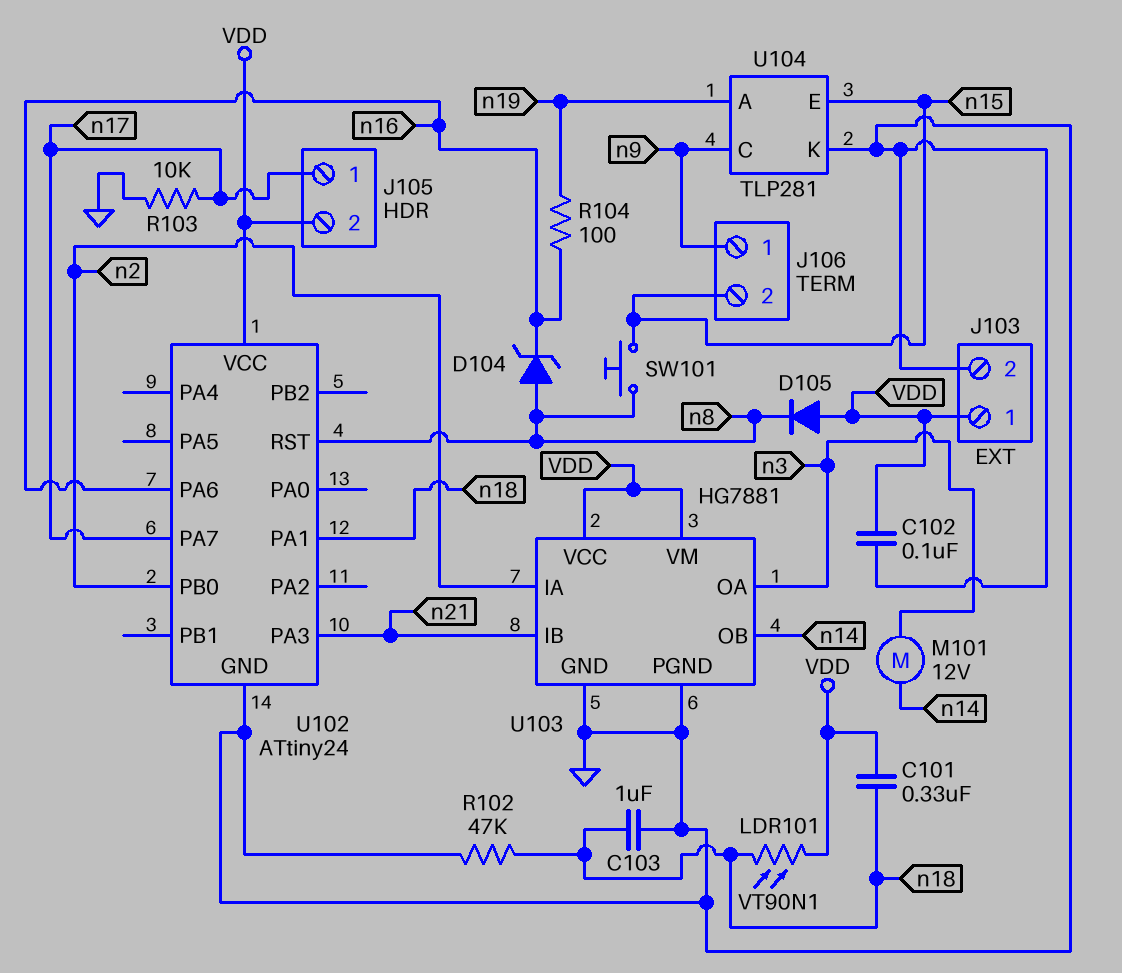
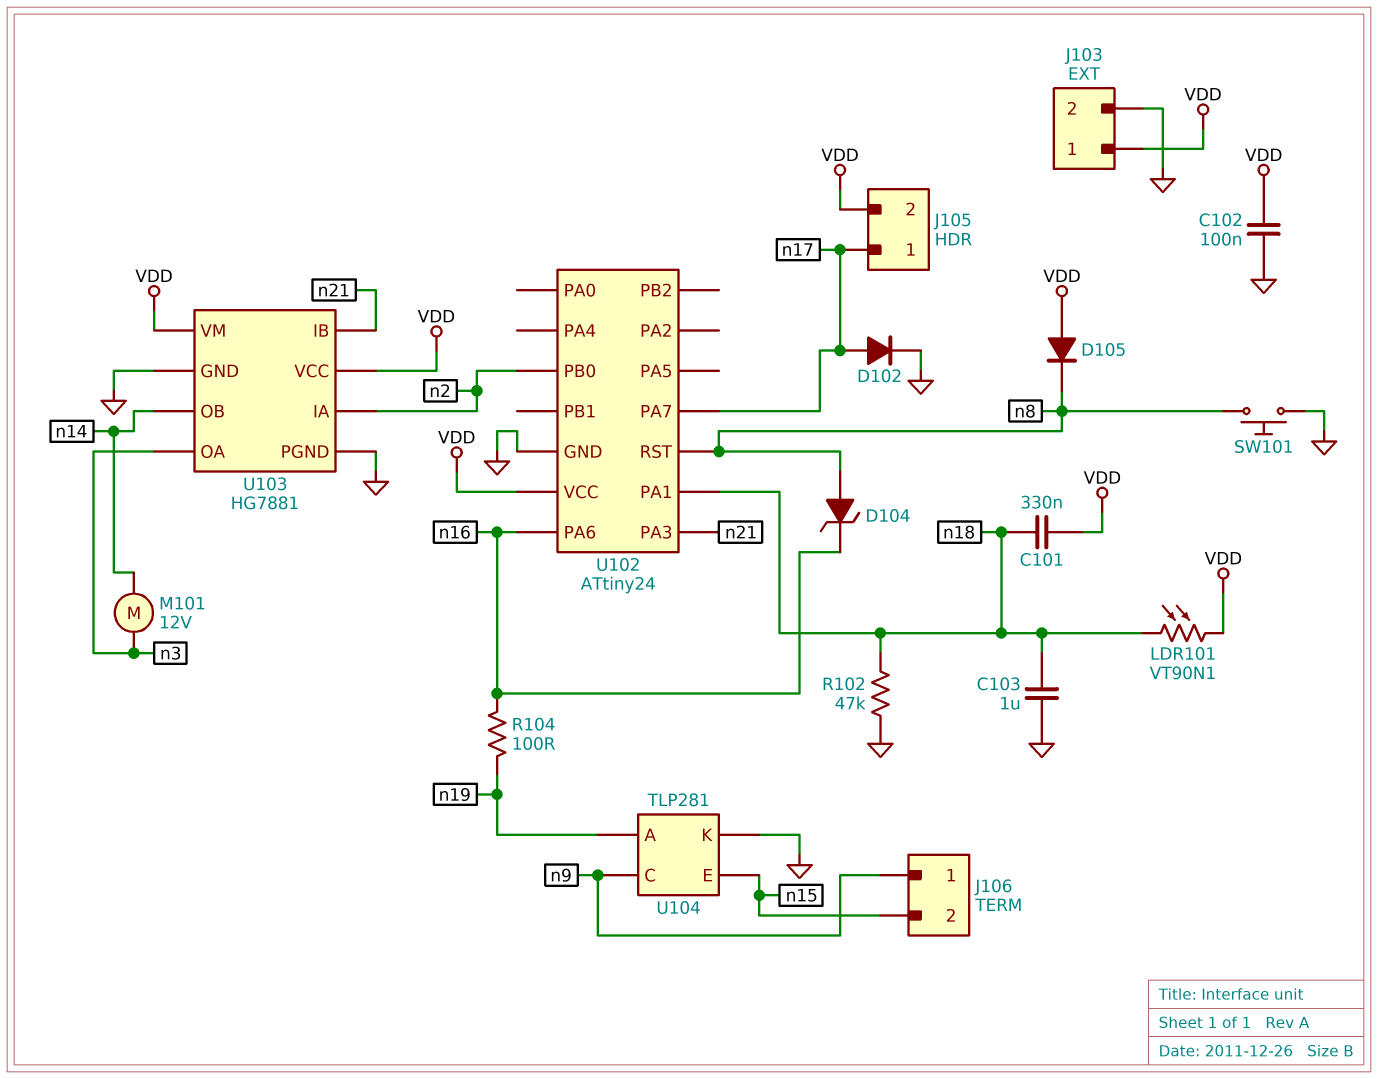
D102: none -> diode (A n17, K GND)
R103: 10k (GND, n17) -> none
SW101: button (n8, n15) -> button (GND, n8)

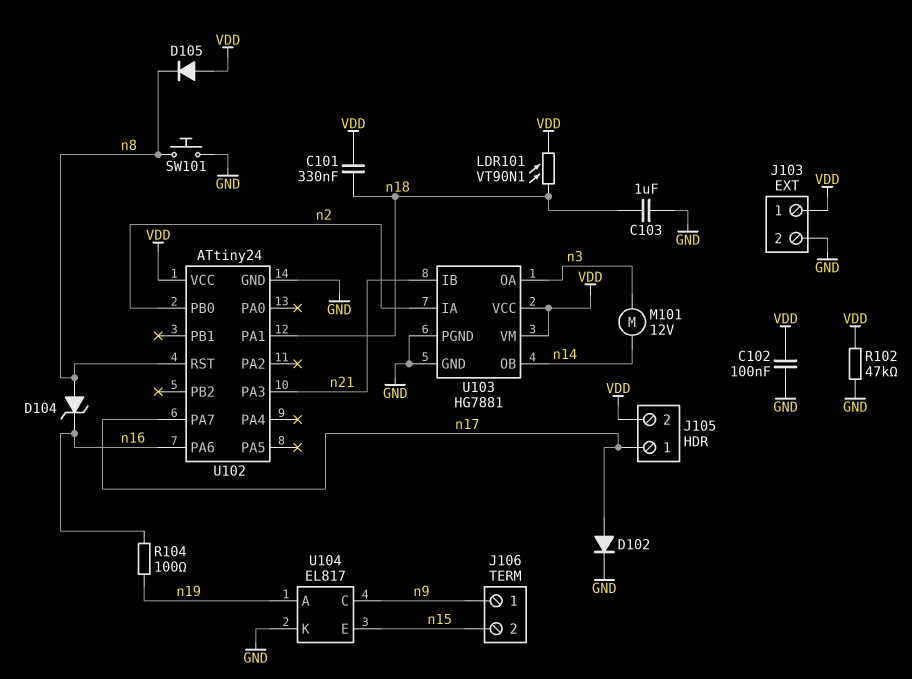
R102: 47k (GND, n18) -> 47k (GND, VDD)
U104: TLP281 -> EL817

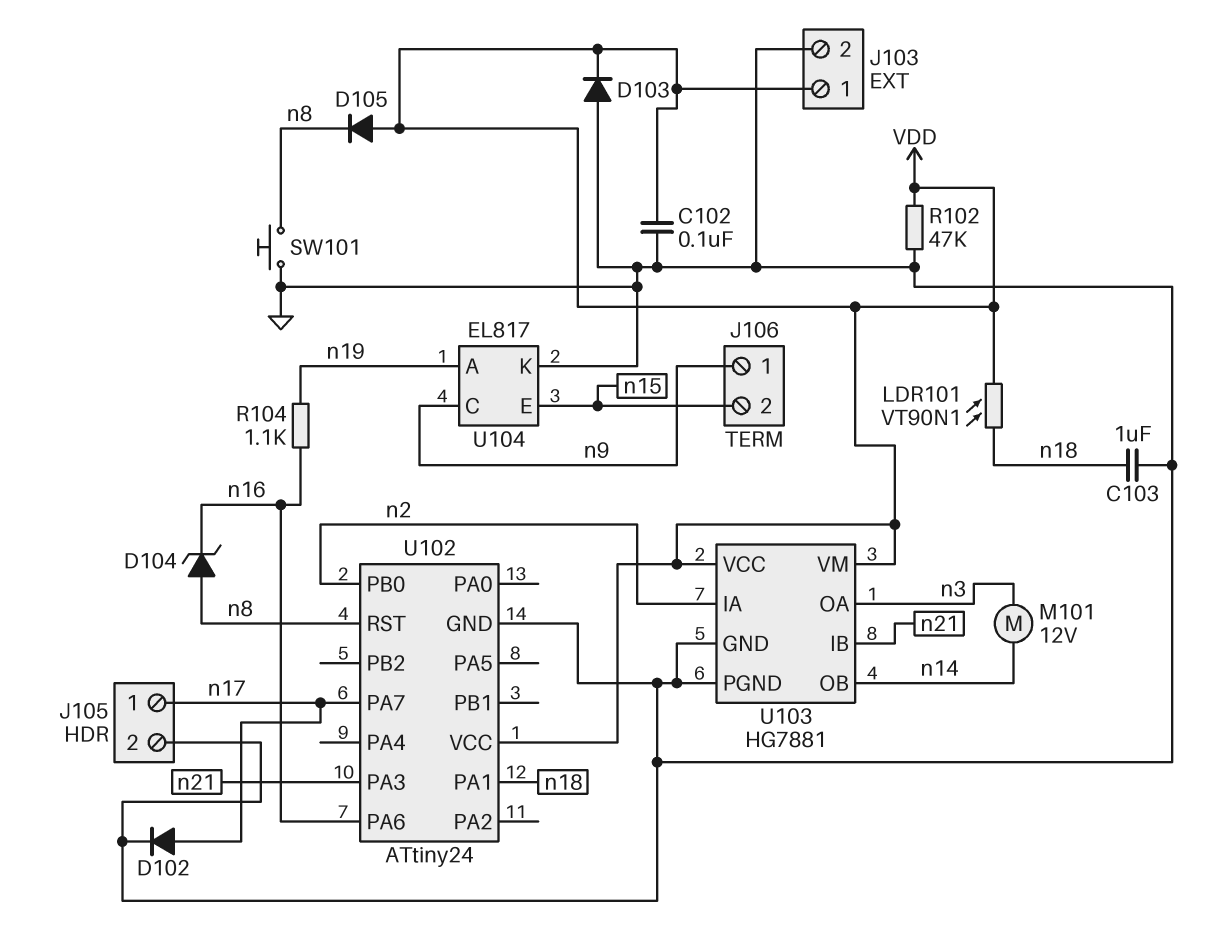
C101: 330nF (VDD, n18) -> none
D103: none -> diode (A GND, K VDD)
J105 pin 2: VDD -> GND
R104: 100 (n16, n19) -> 1.1k (n16, n19)

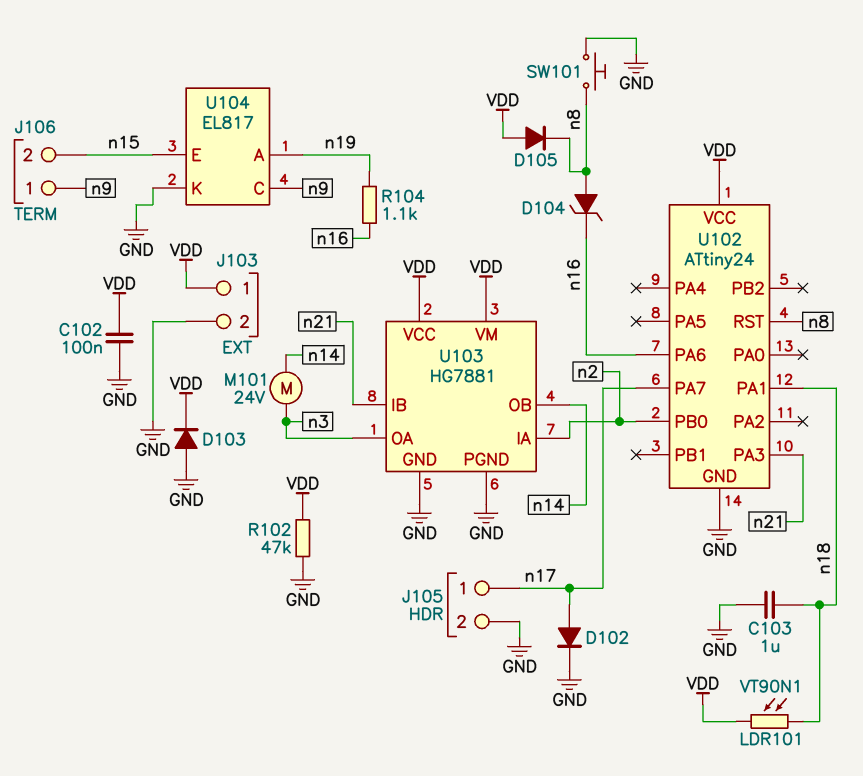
M101: motor 12V (n3, n14) -> motor 24V (n3, n14)

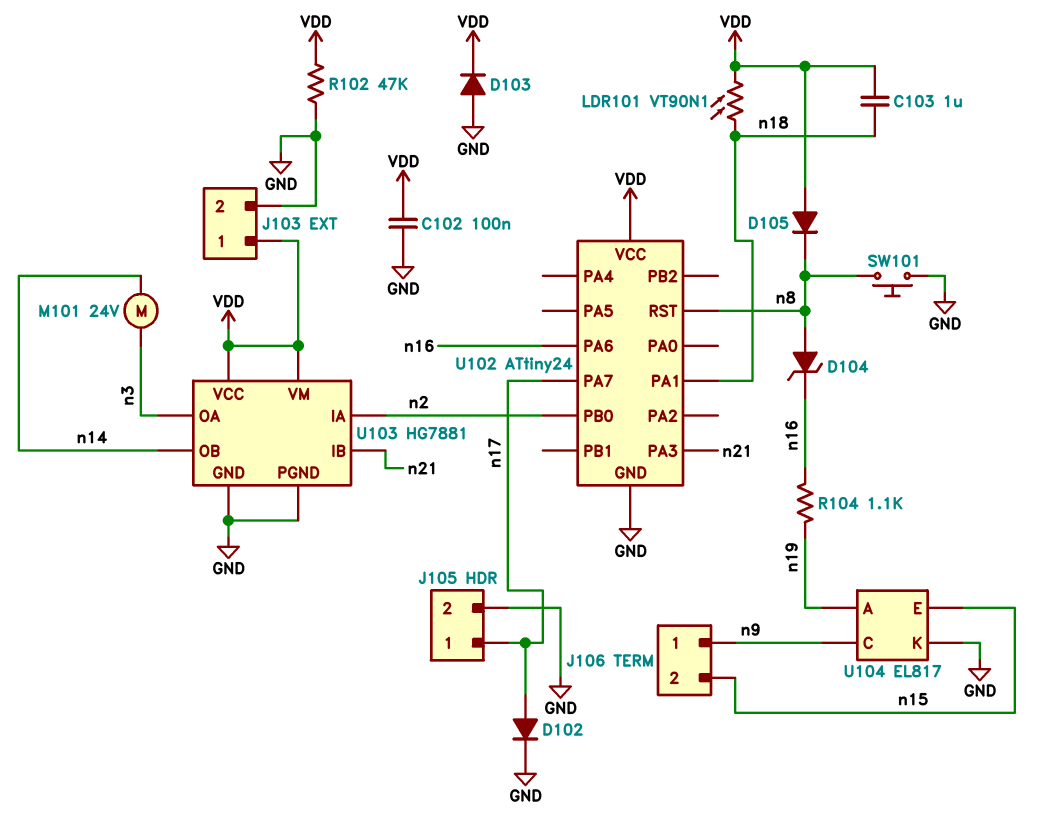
C103: 1uF (GND, n18) -> 1uF (VDD, n18)

